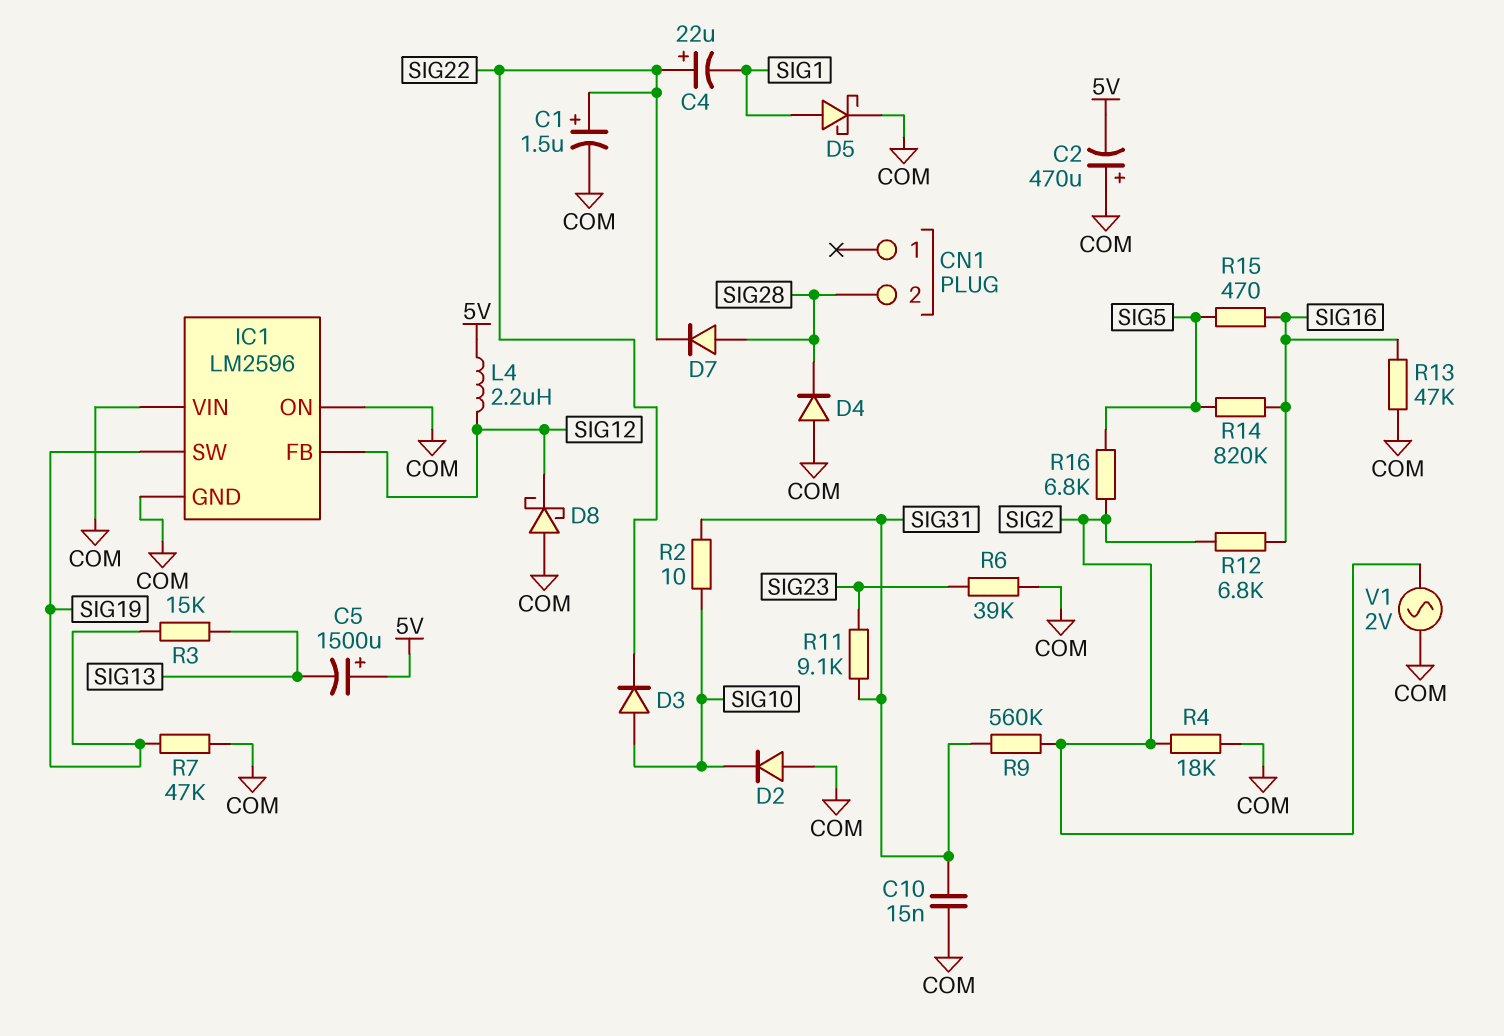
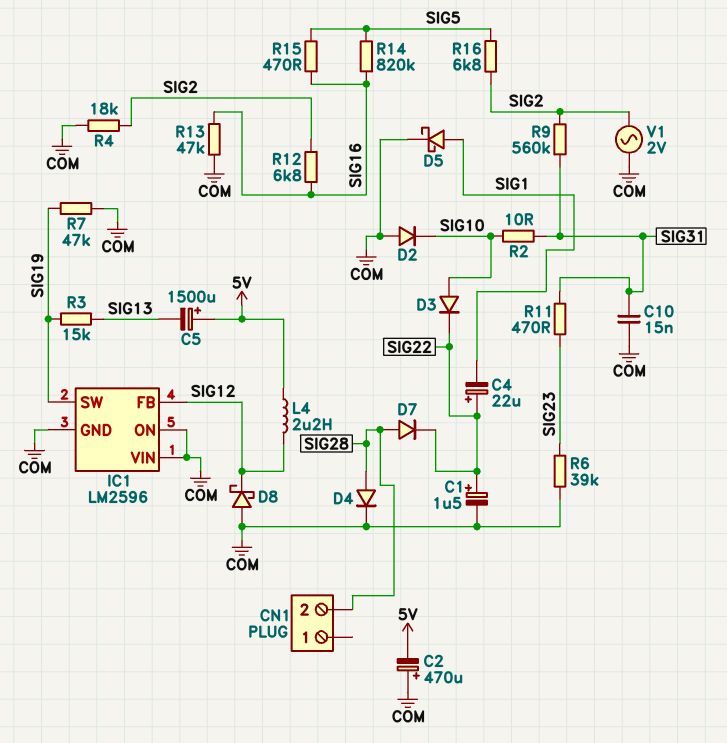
D4: diode (A COM, K SIG28) -> diode (A SIG28, K COM)
R11: 9.1k (SIG23, SIG31) -> 470 (SIG23, SIG31)

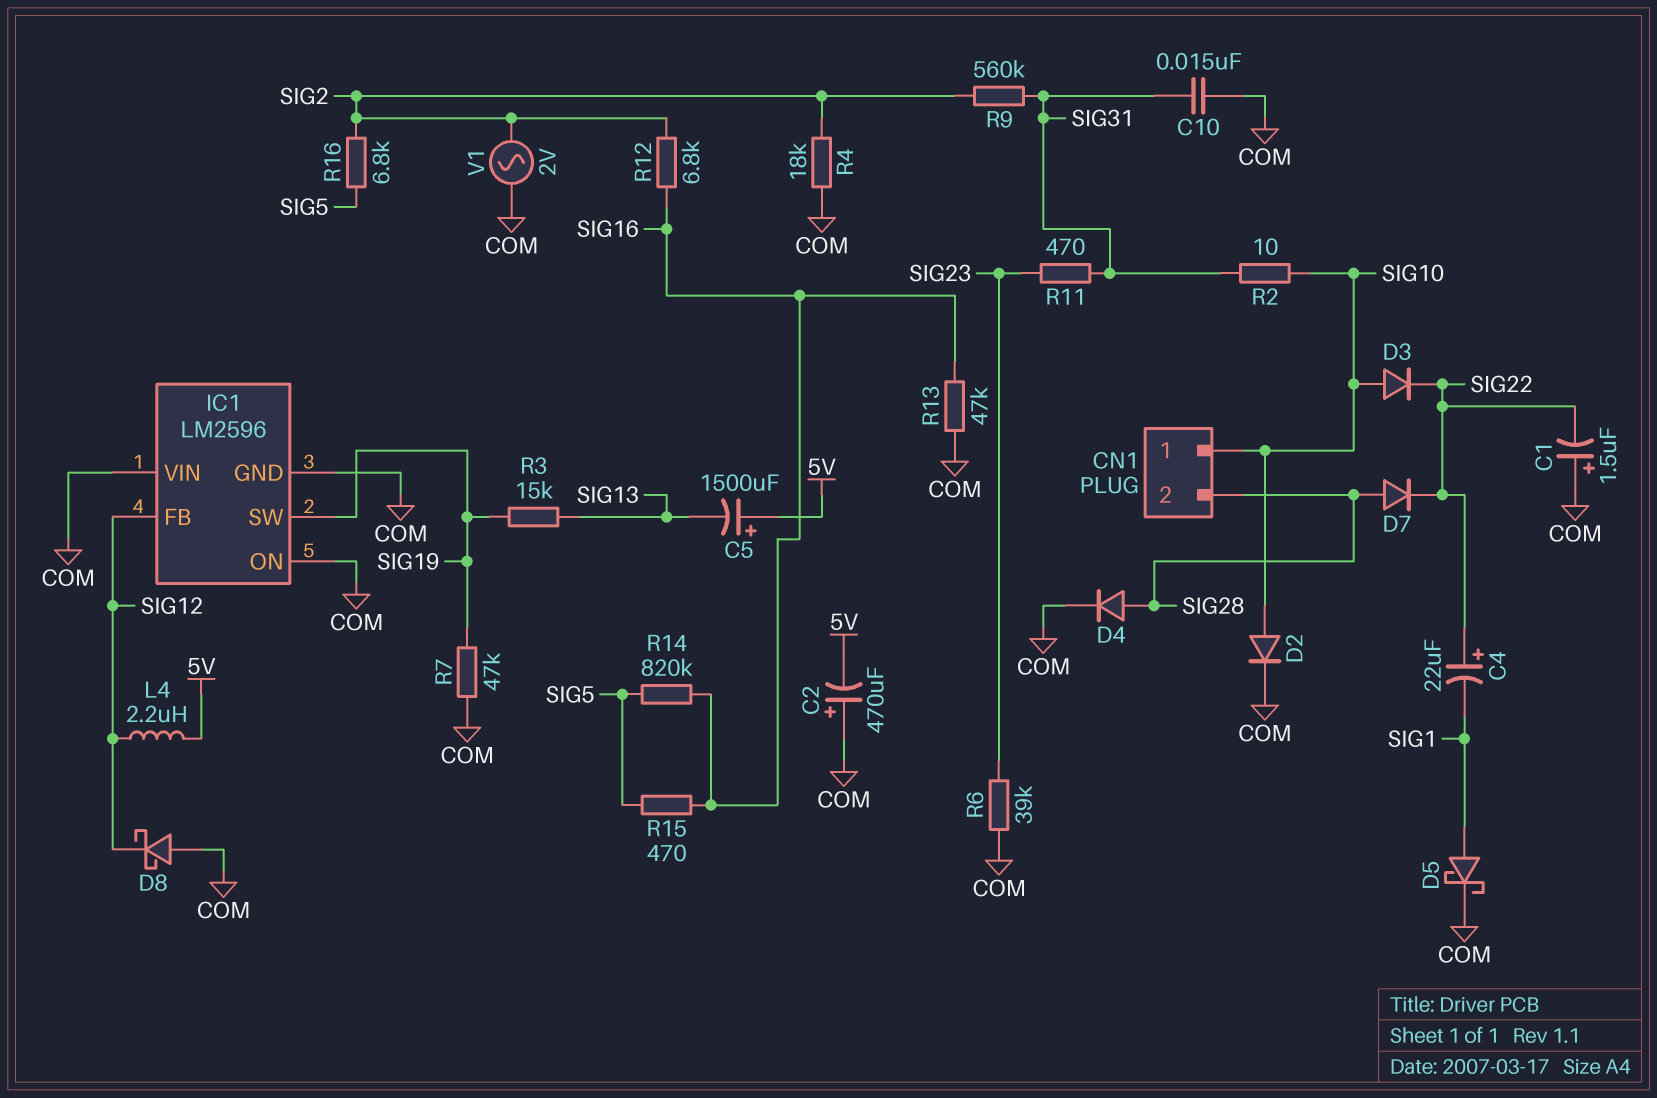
C1: 1.5uF (plus SIG22, minus COM) -> 1.5uF (plus COM, minus SIG22)
CN1 pin 1: none -> SIG10
D2: diode (A COM, K SIG10) -> diode (A SIG10, K COM)

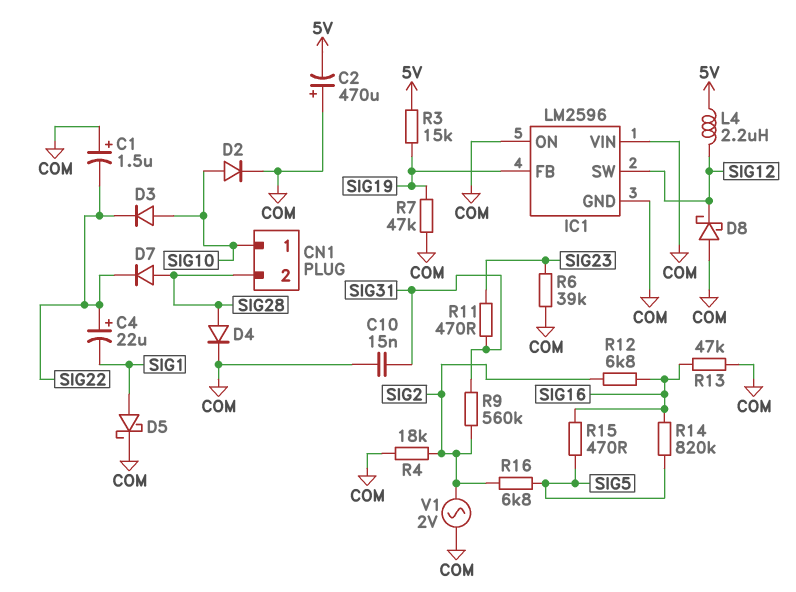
C5: 1500uF (plus 5V, minus SIG13) -> none
IC1 pin FB: SIG12 -> SIG19
IC1 pin SW: SIG19 -> SIG12
R2: 10 (SIG10, SIG31) -> none
R3: 15k (SIG13, SIG19) -> 15k (5V, SIG19)

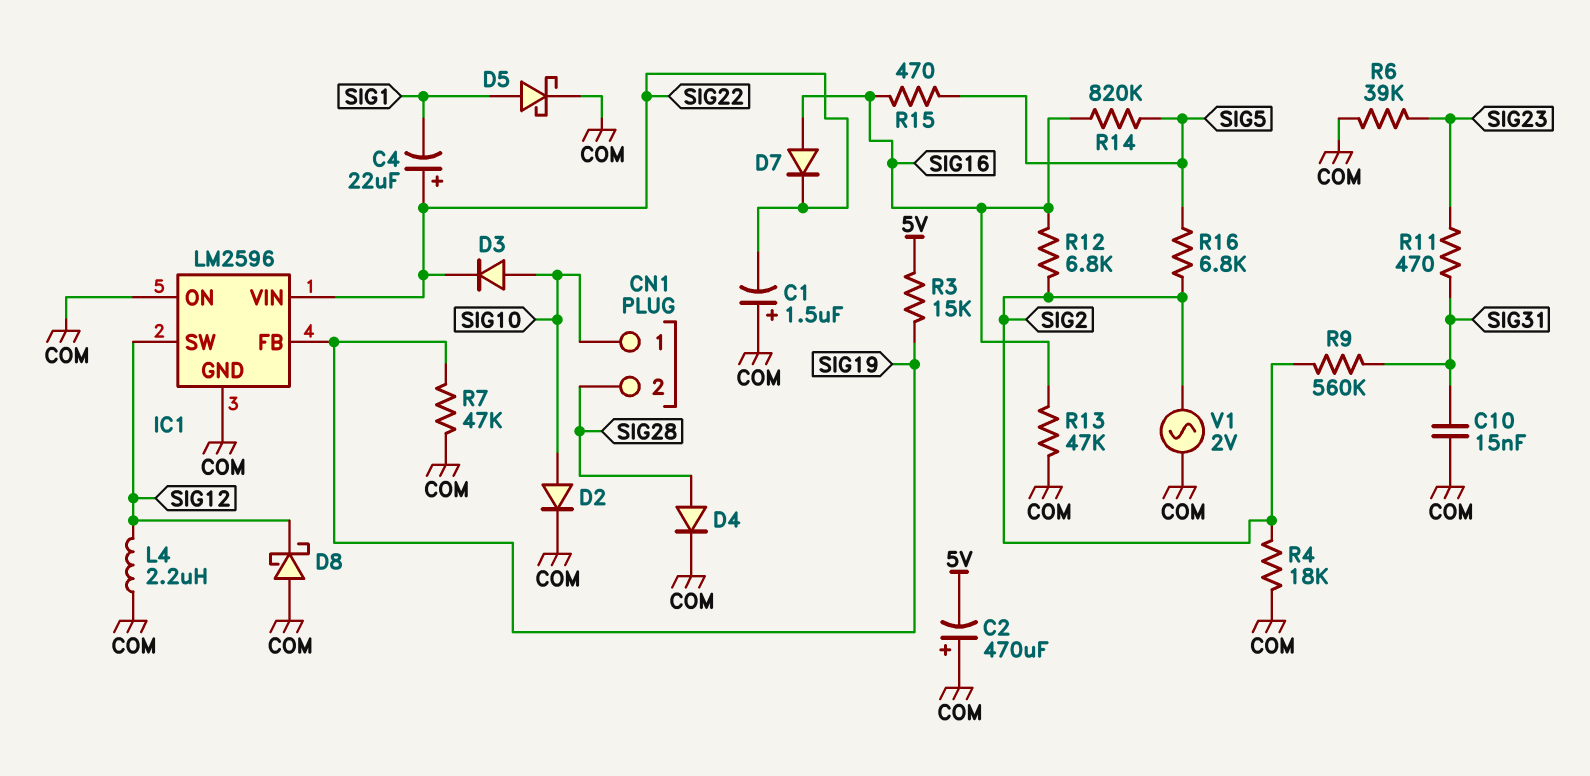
D7: diode (A SIG28, K SIG22) -> diode (A SIG16, K SIG22)
IC1 pin VIN: COM -> SIG22
L4: 2.2uH (5V, SIG12) -> 2.2uH (COM, SIG12)

